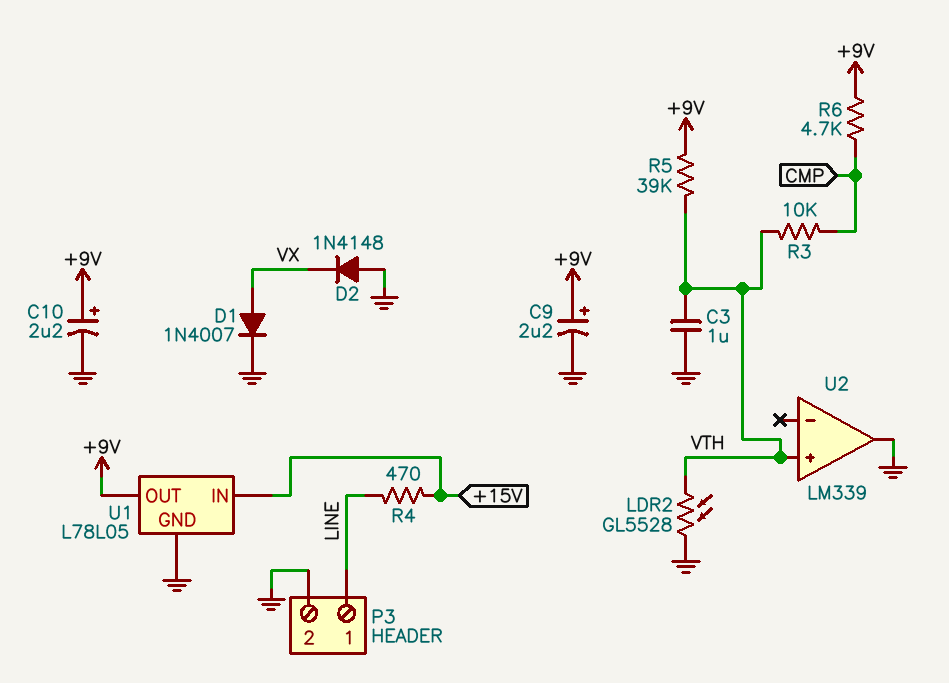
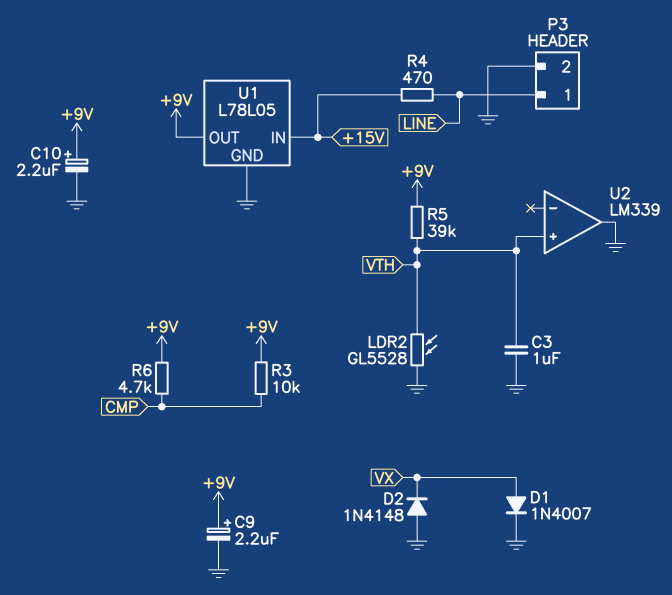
R3: 10k (CMP, VTH) -> 10k (+9V, CMP)

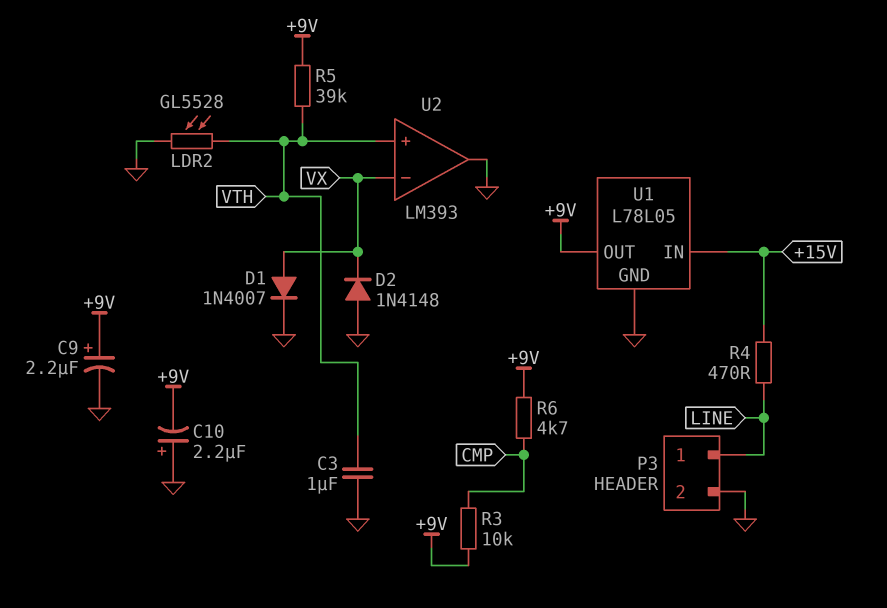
C10: 2.2uF (plus +9V, minus GND) -> 2.2uF (plus GND, minus +9V)
U2: LM339 -> LM393
U2 pin in-: none -> VX

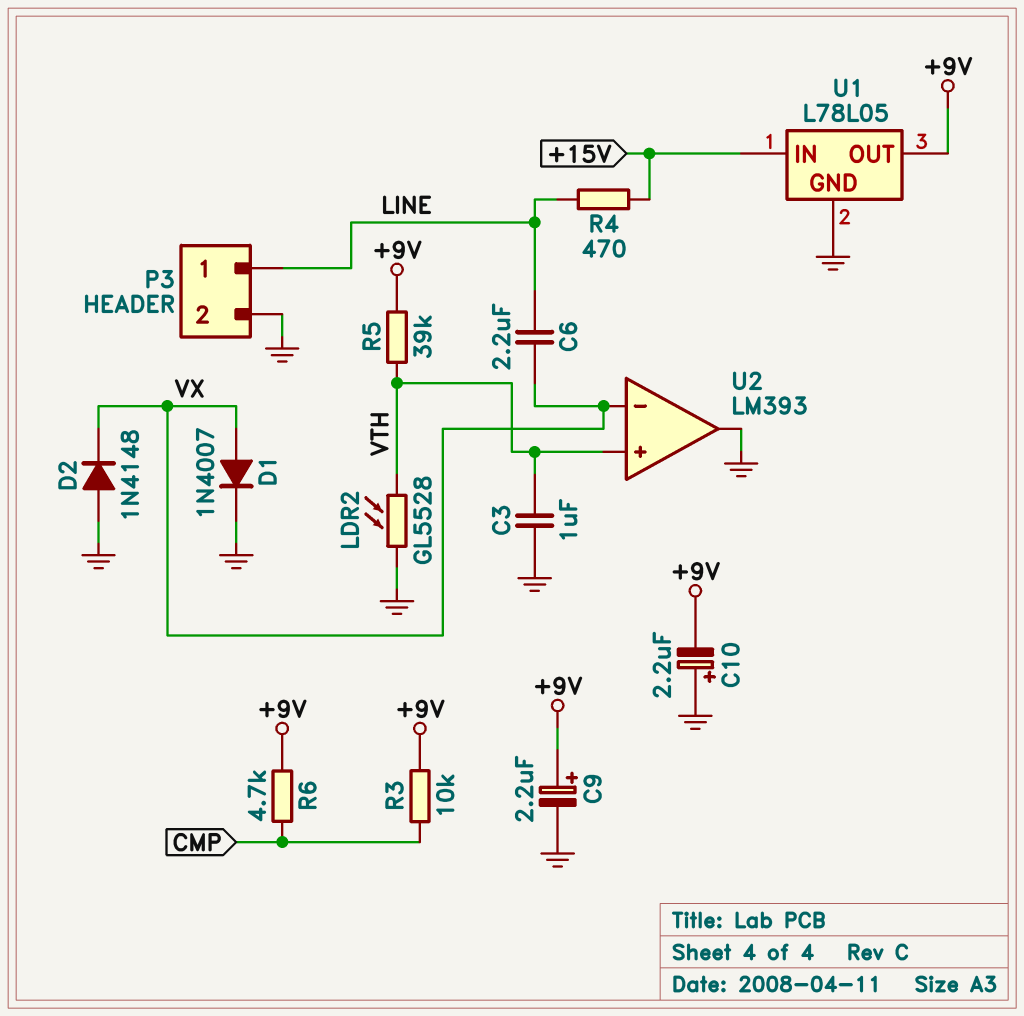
C6: none -> 2.2uF (LINE, VX)

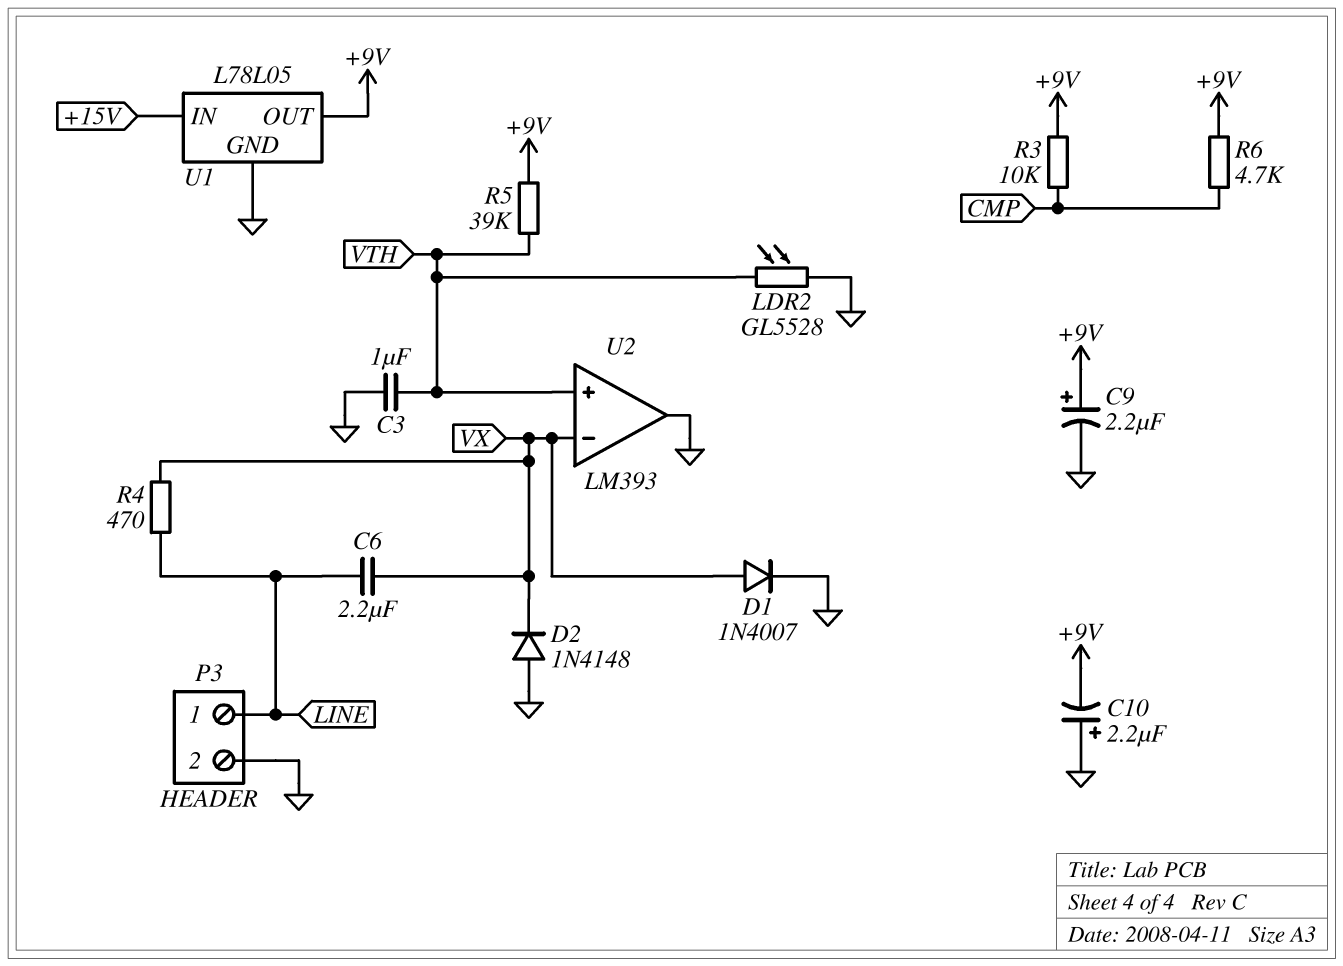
R4: 470 (+15V, LINE) -> 470 (LINE, VX)

